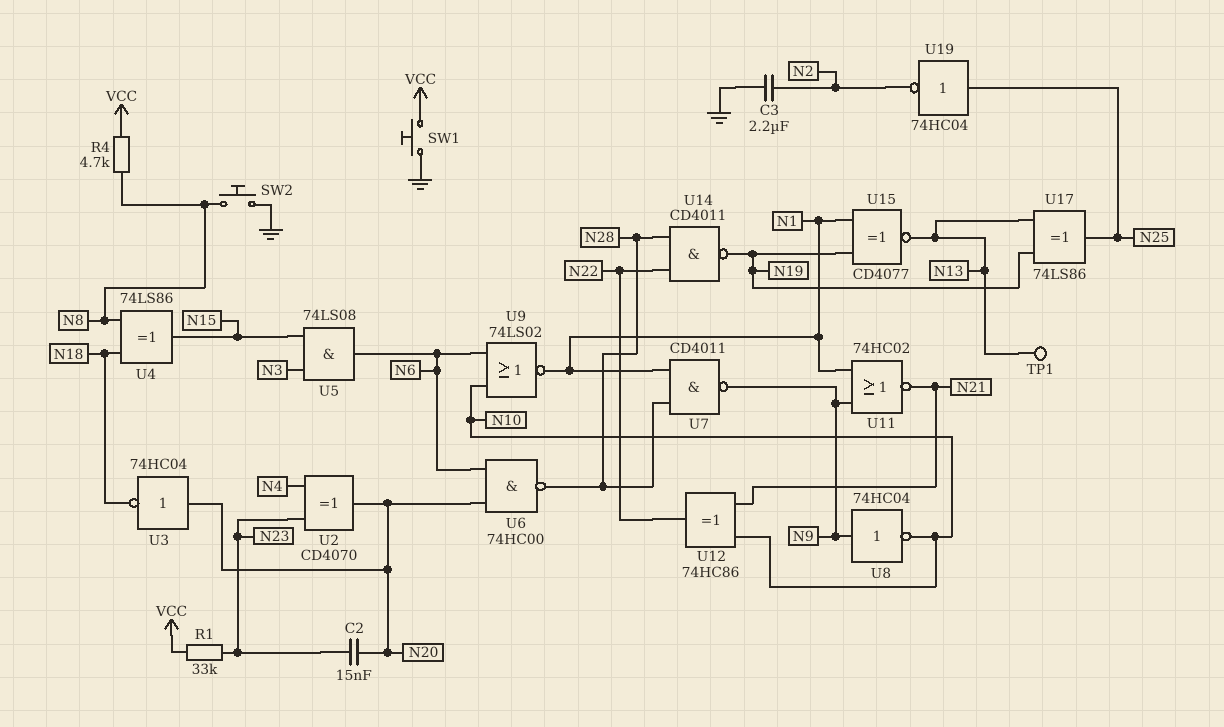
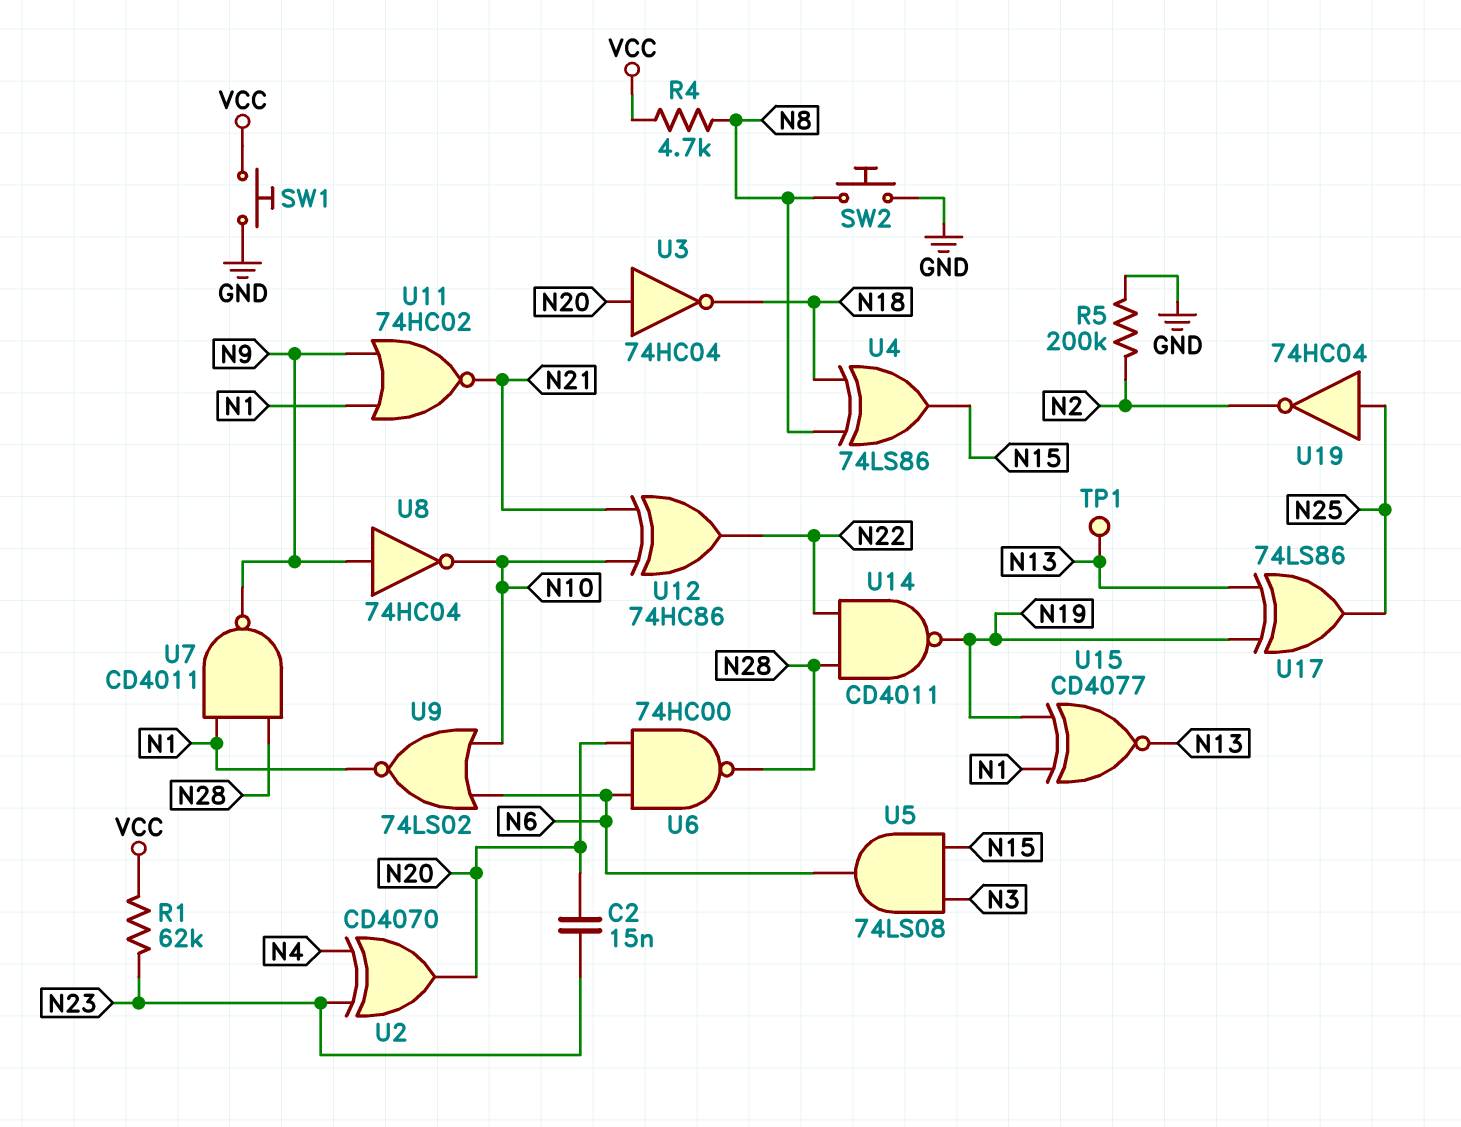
C3: 2.2uF (GND, N2) -> none
R1: 33k (N23, VCC) -> 62k (N23, VCC)
R5: none -> 200k (GND, N2)

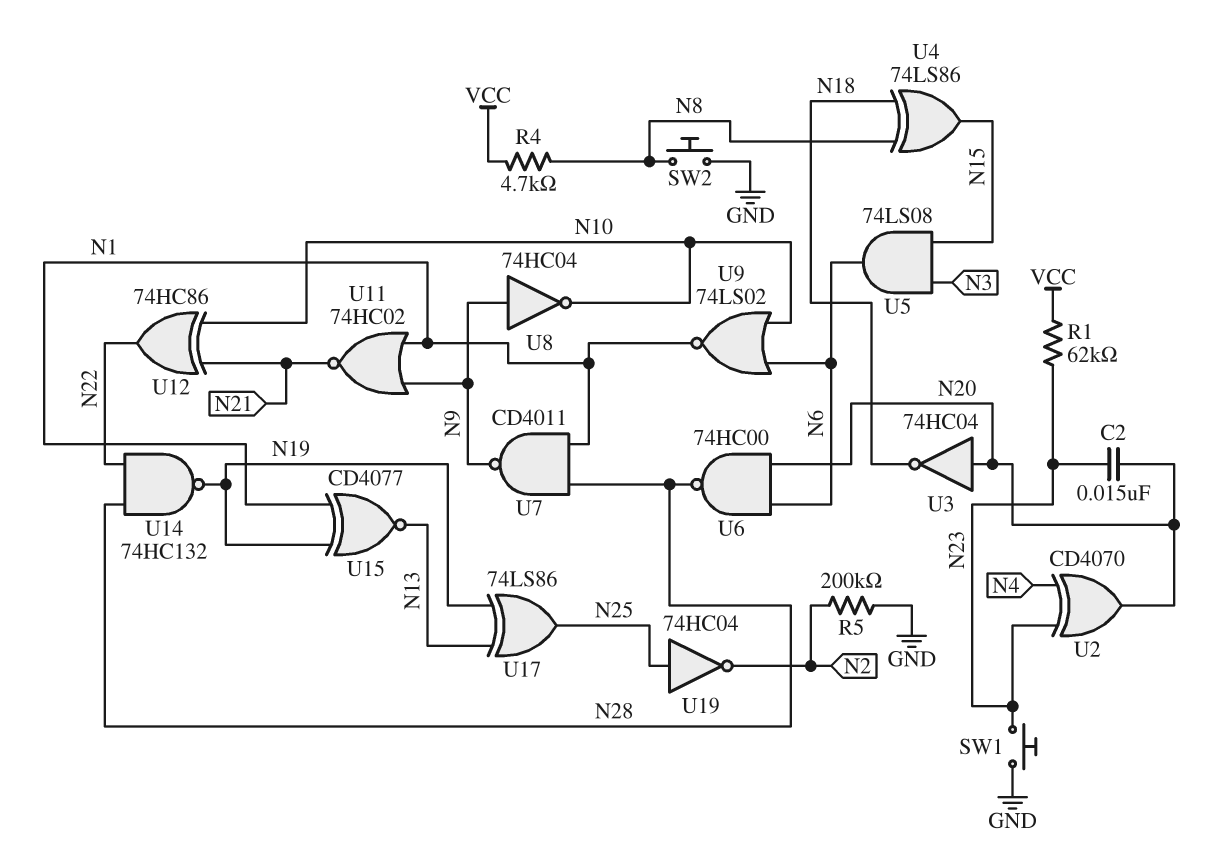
SW1: button (GND, VCC) -> button (GND, N23)
TP1: test point (N13) -> none
U14: NAND CD4011 (in N22, in N28, out N19) -> NAND 74HC132 (in N22, in N28, out N19)

